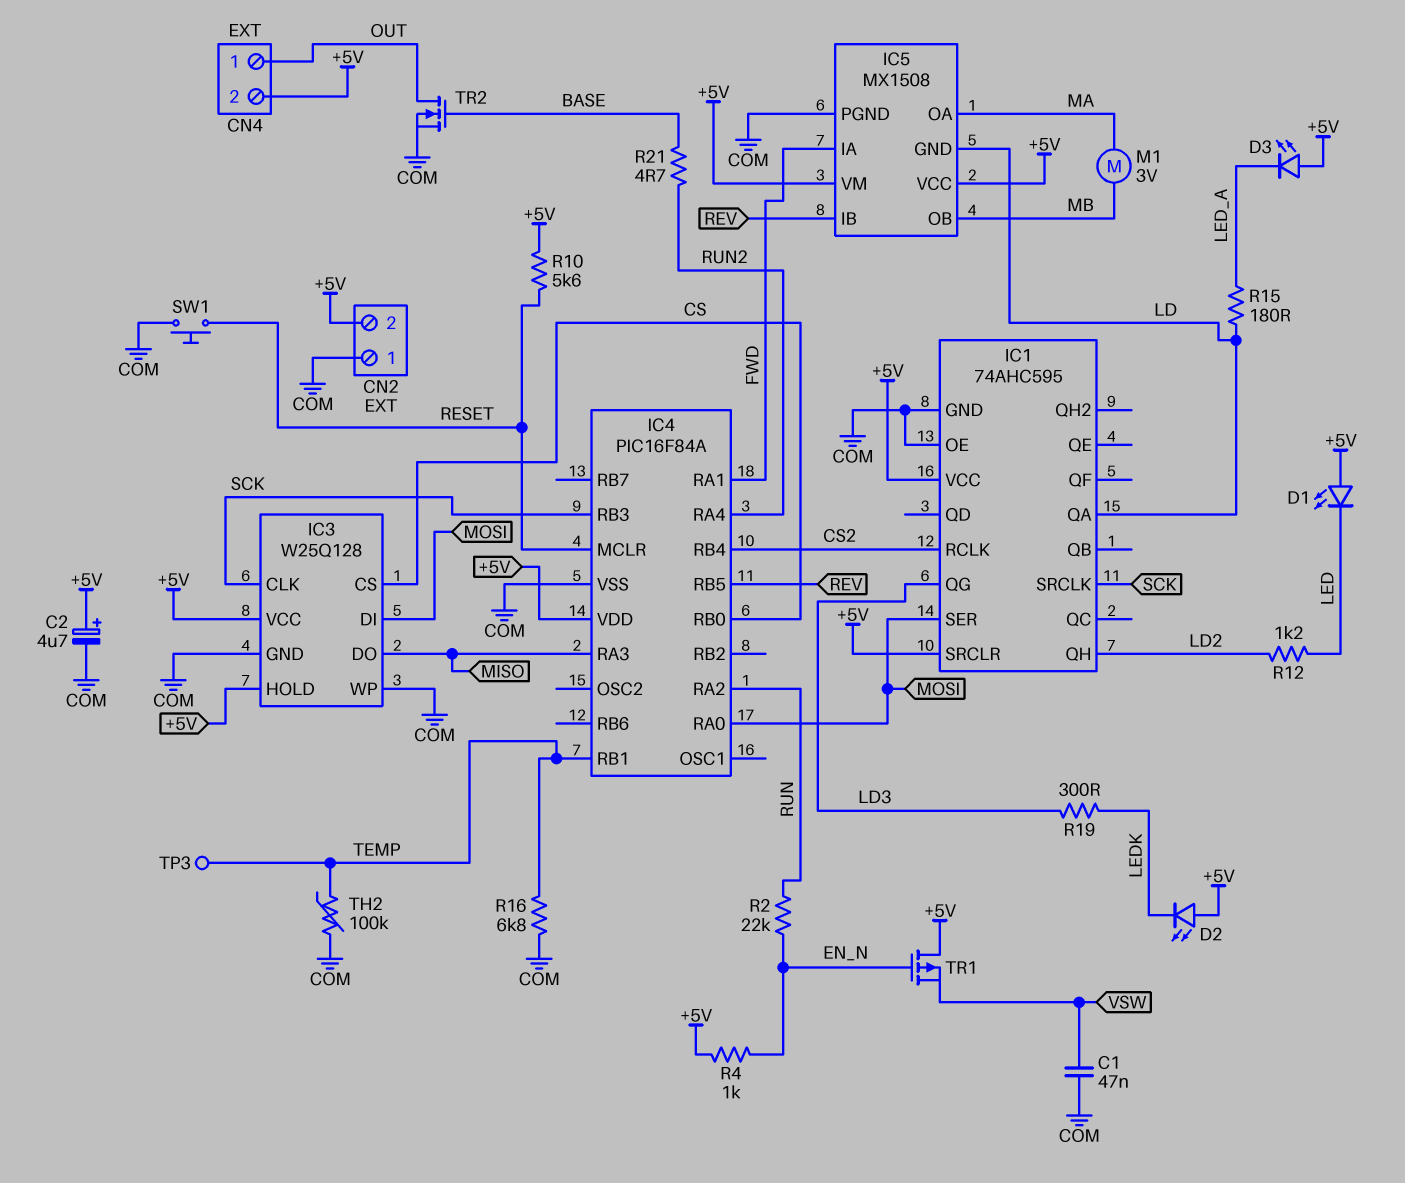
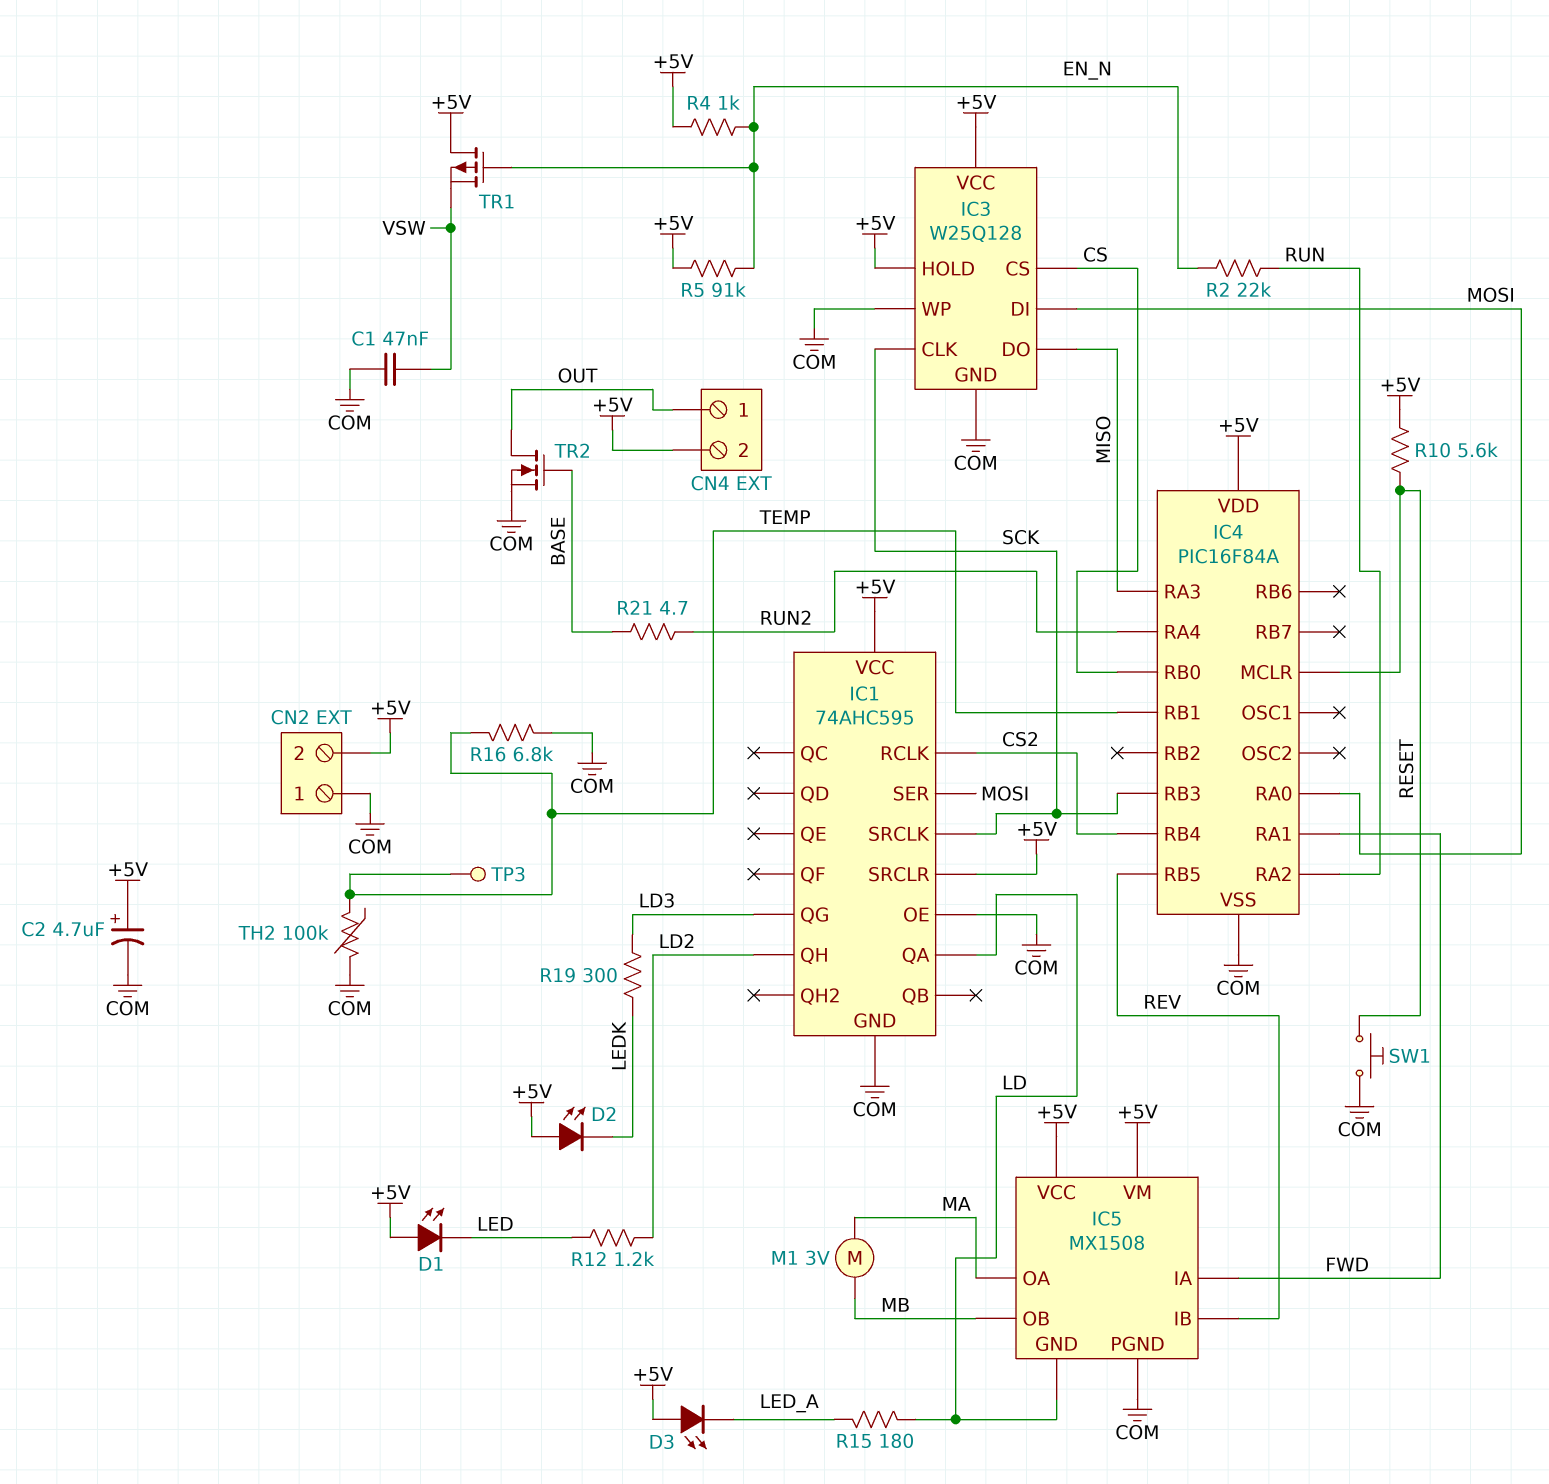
R5: none -> 91k (+5V, EN_N)

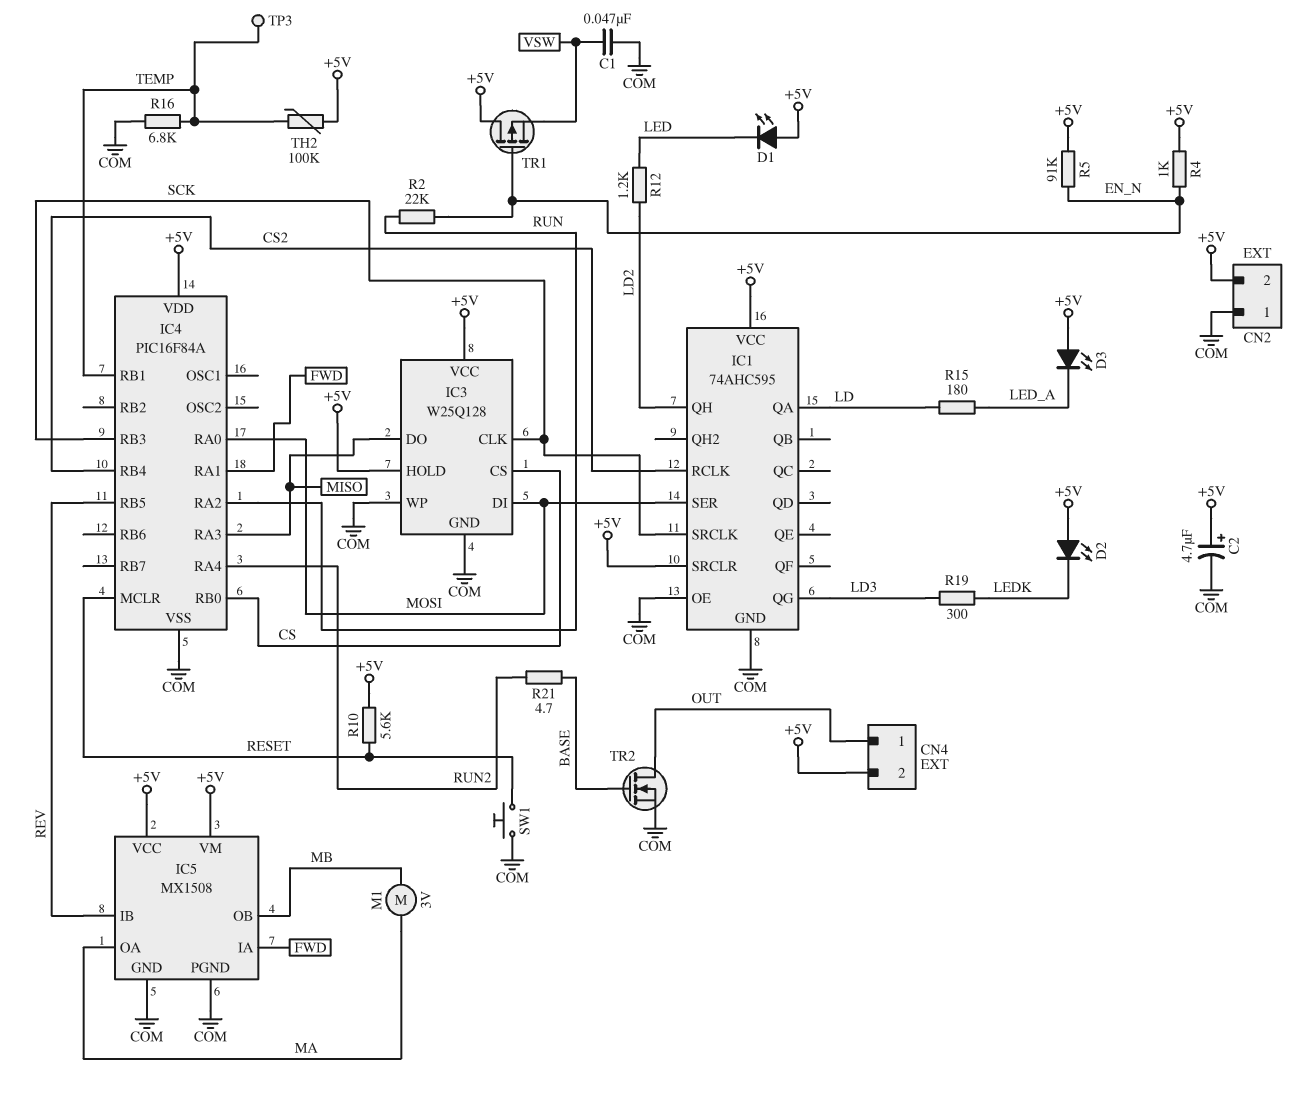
IC5 pin GND: LD -> COM
TH2: 100k (COM, TEMP) -> 100k (+5V, TEMP)

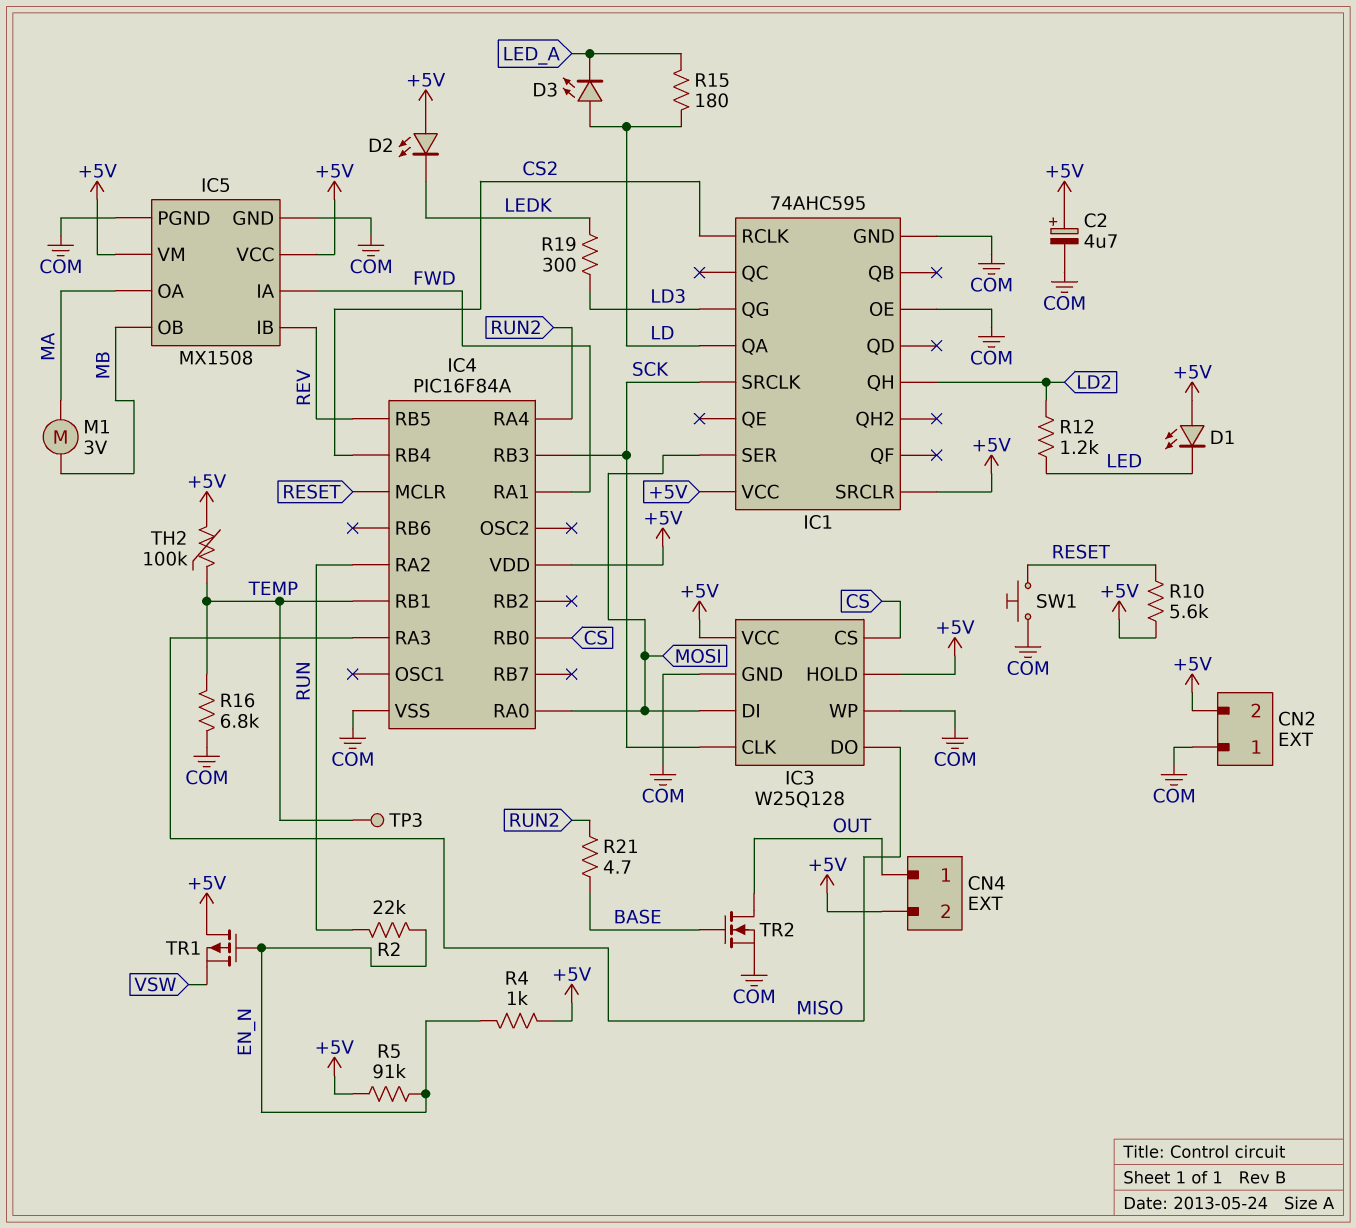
C1: 47nF (COM, VSW) -> none
D3: LED (A +5V, K LED_A) -> LED (A LD, K LED_A)

